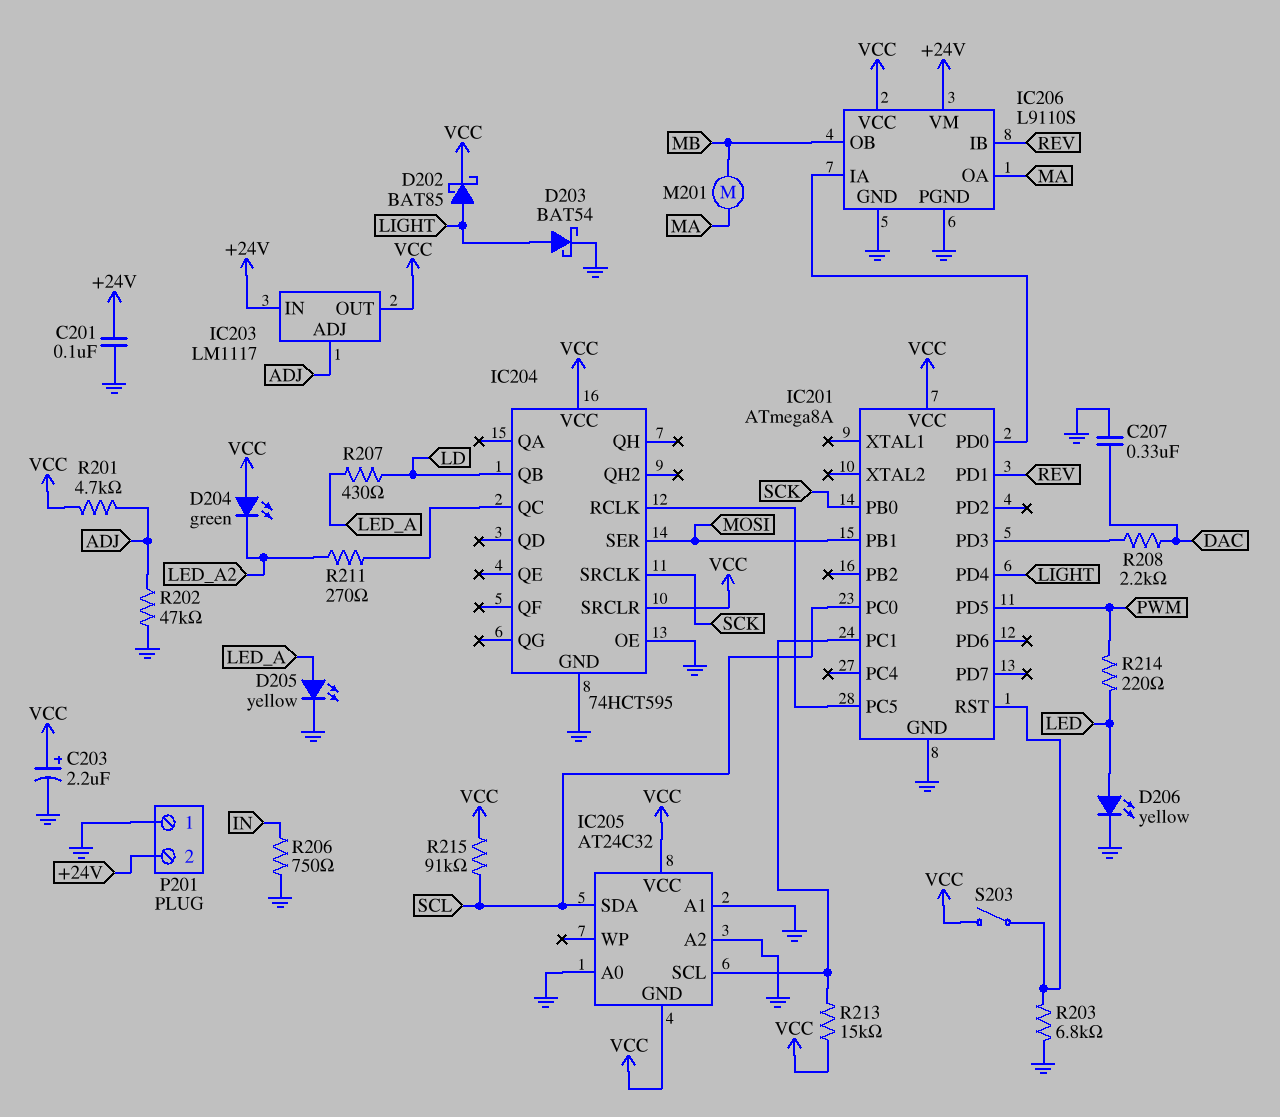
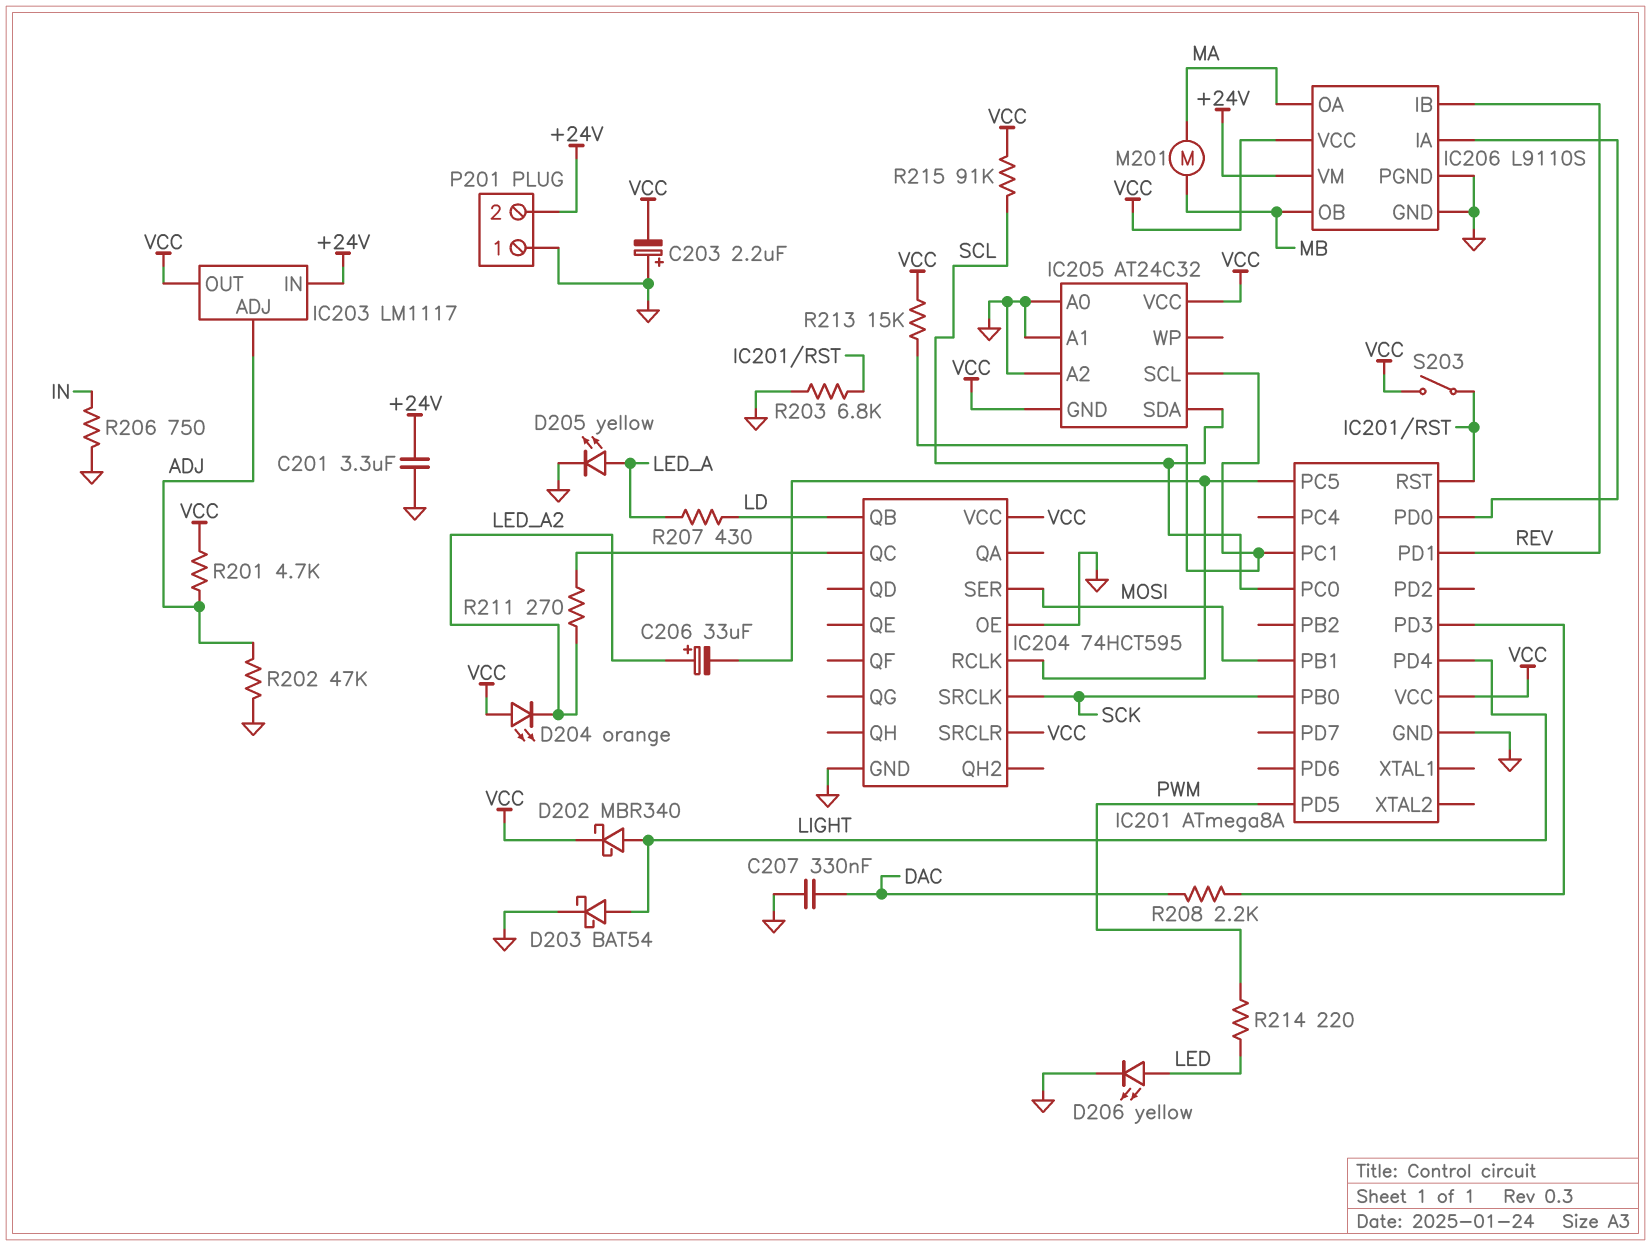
C201: 100nF (+24V, GND) -> 3.3uF (+24V, GND)
C203: 2.2uF (plus VCC, minus GND) -> 2.2uF (plus GND, minus VCC)
C206: none -> 33uF (plus LED_A2, minus IC201/PC5)
D202: schottky BAT85 (A LIGHT, K VCC) -> schottky MBR340 (A LIGHT, K VCC)
D204: LED green (A VCC, K LED_A2) -> LED orange (A VCC, K LED_A2)

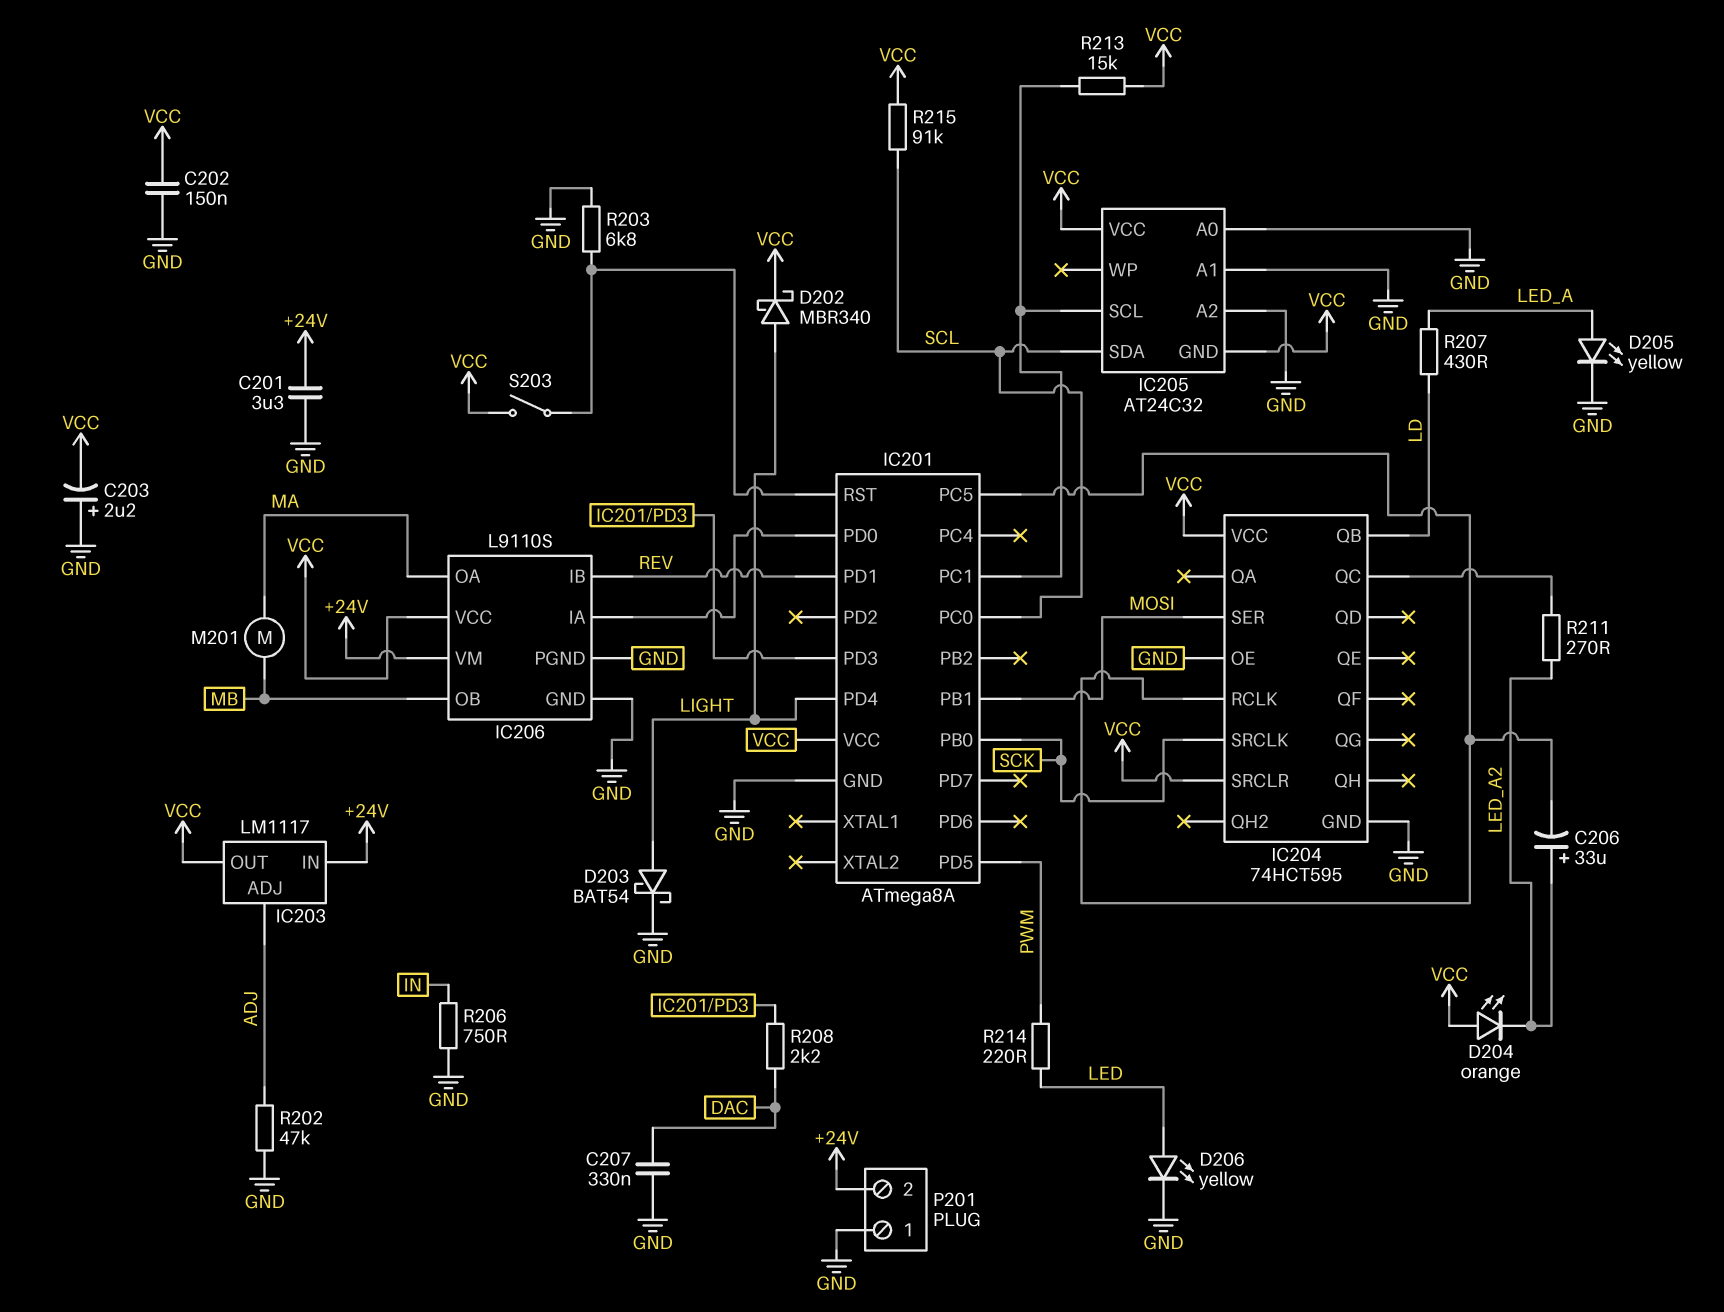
C202: none -> 150nF (GND, VCC)
R201: 4.7k (ADJ, VCC) -> none

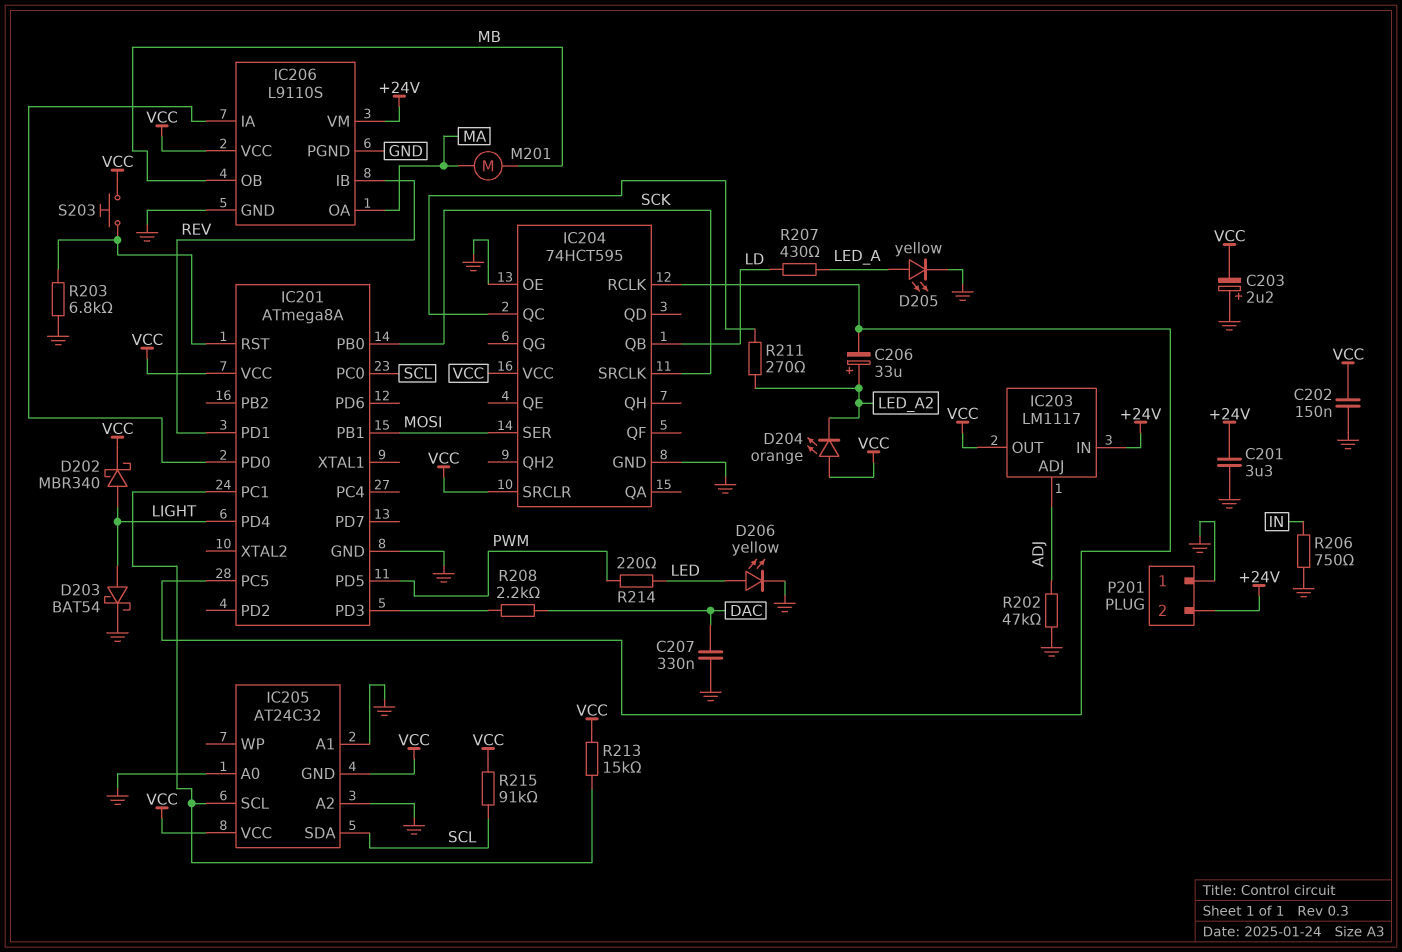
S203: switch (IC201/RST, VCC) -> button (IC201/RST, VCC)

